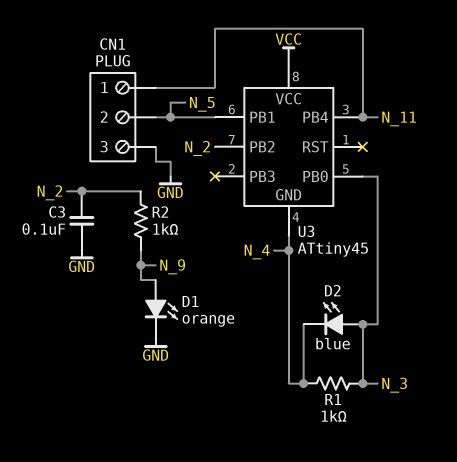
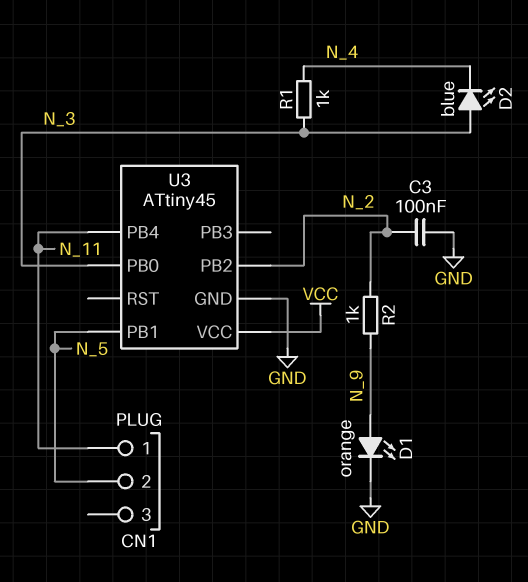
CN1 pin 3: GND -> none
U3 pin GND: N_4 -> GND

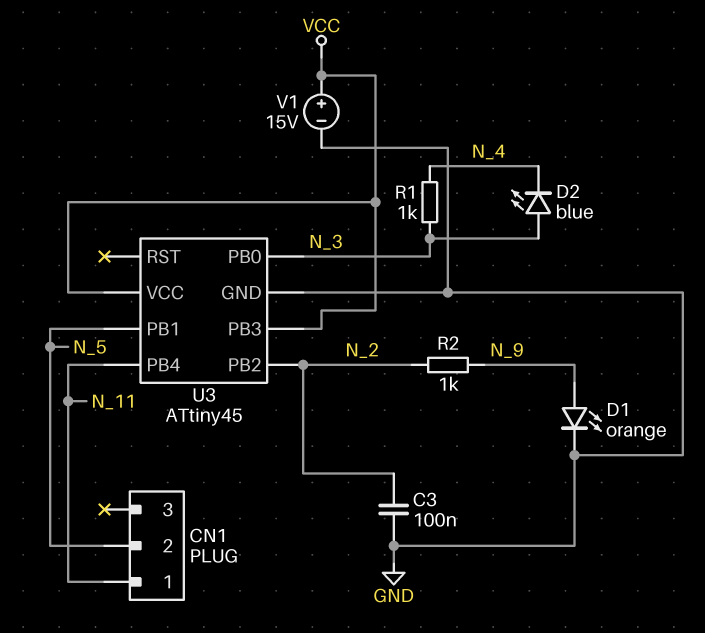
U3 pin PB3: none -> VCC
V1: none -> 15V (plus VCC, minus GND)

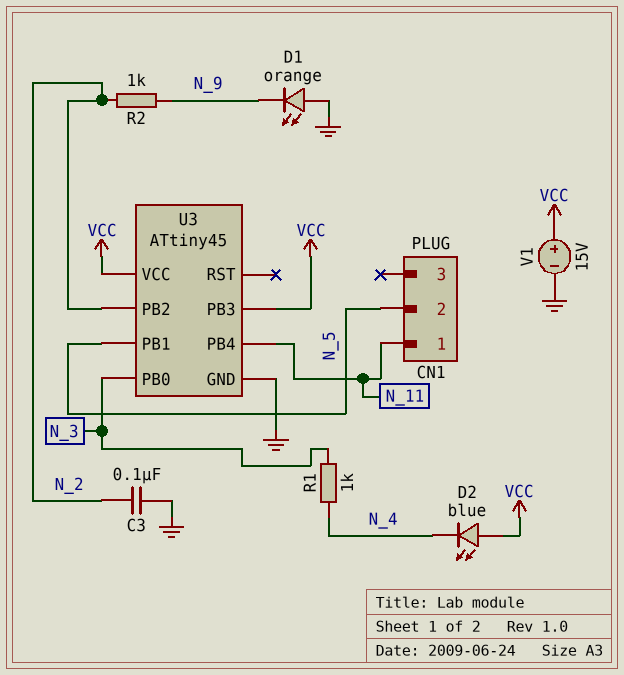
D1: LED orange (A N_9, K GND) -> LED orange (A GND, K N_9)
D2: LED blue (A N_3, K N_4) -> LED blue (A VCC, K N_4)

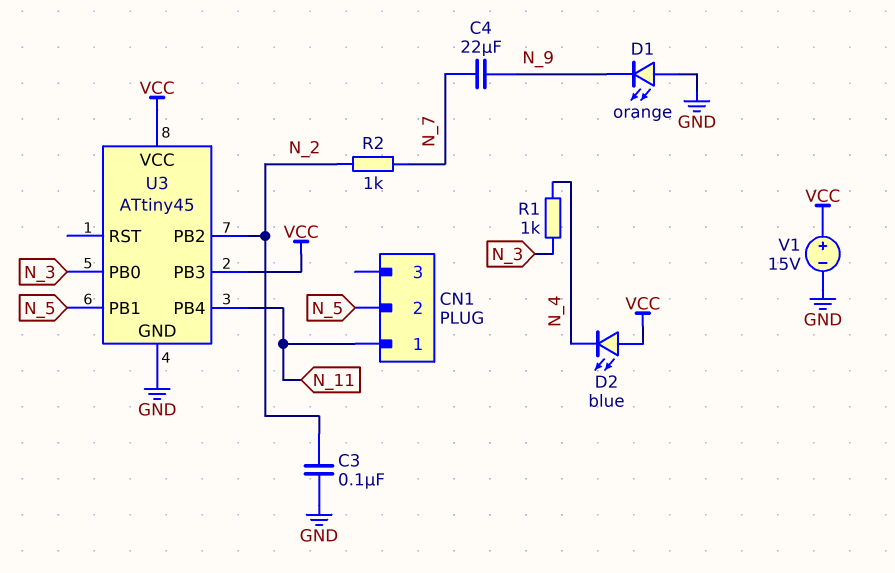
C4: none -> 22uF (N_7, N_9)
R2: 1k (N_2, N_9) -> 1k (N_2, N_7)

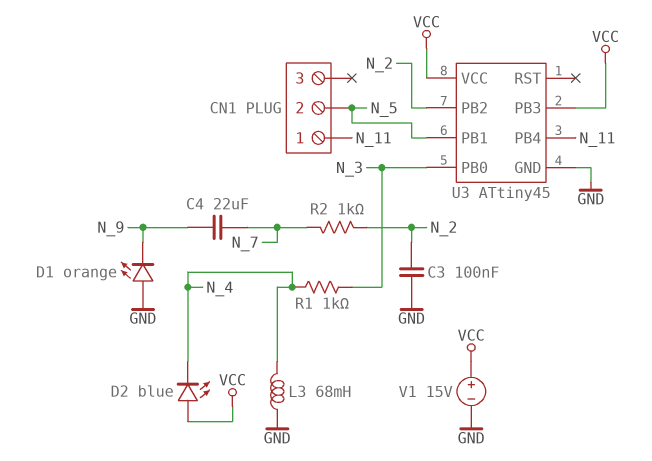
L3: none -> 68mH (GND, N_4)

